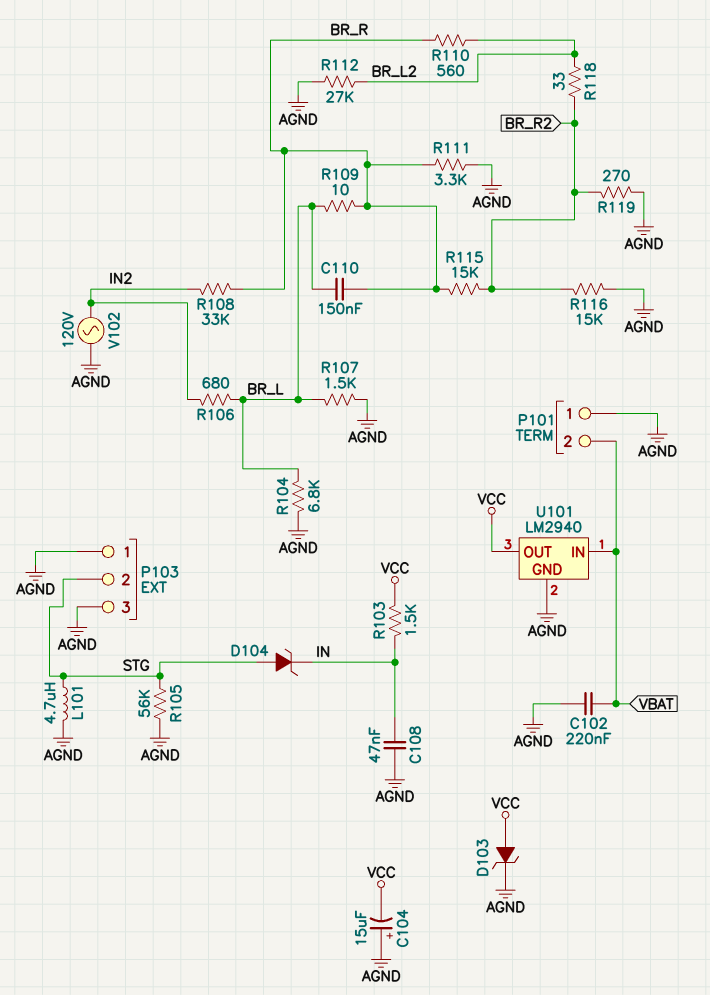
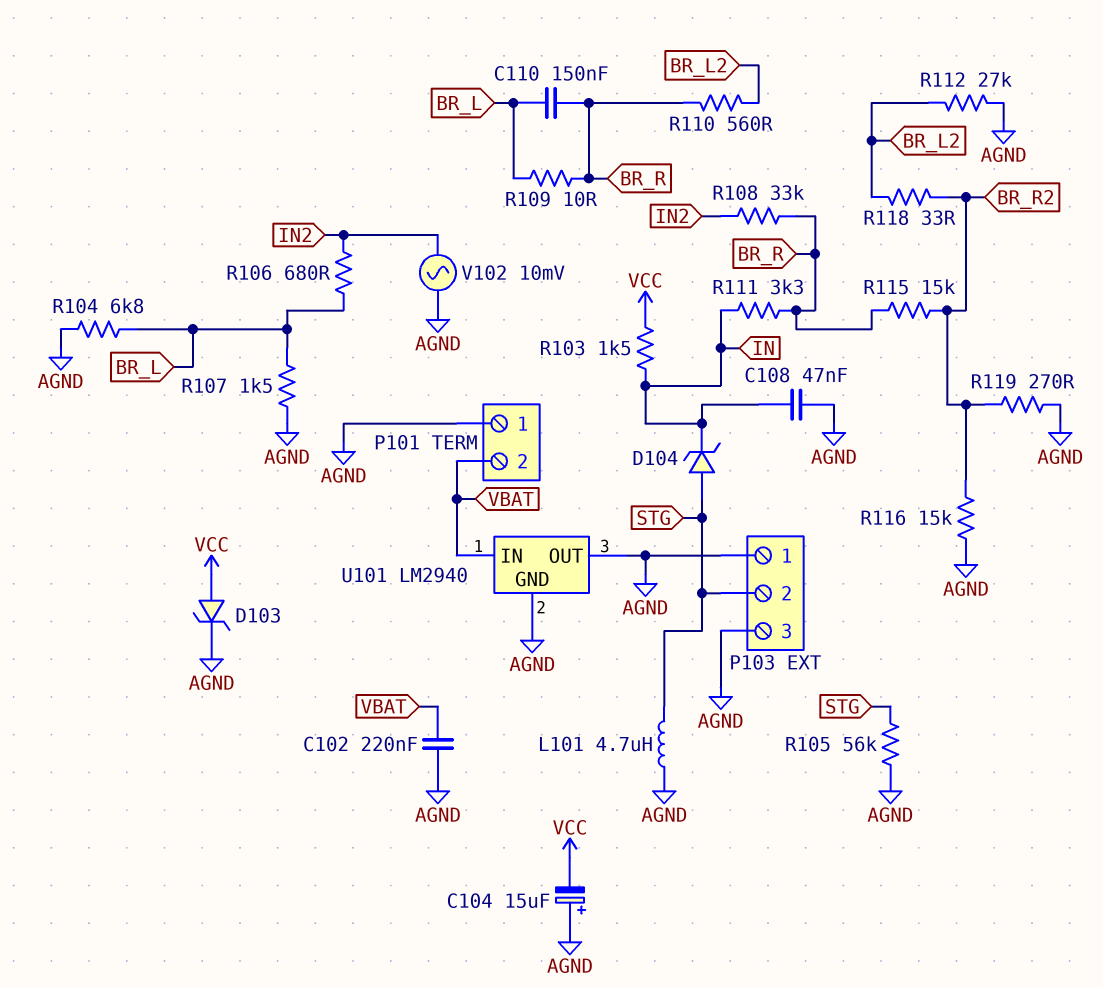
R111: 3.3k (AGND, BR_R) -> 3.3k (BR_R, IN)
U101 pin OUT: VCC -> AGND
V102: AC 120V (AGND, IN2) -> AC 10mV (AGND, IN2)

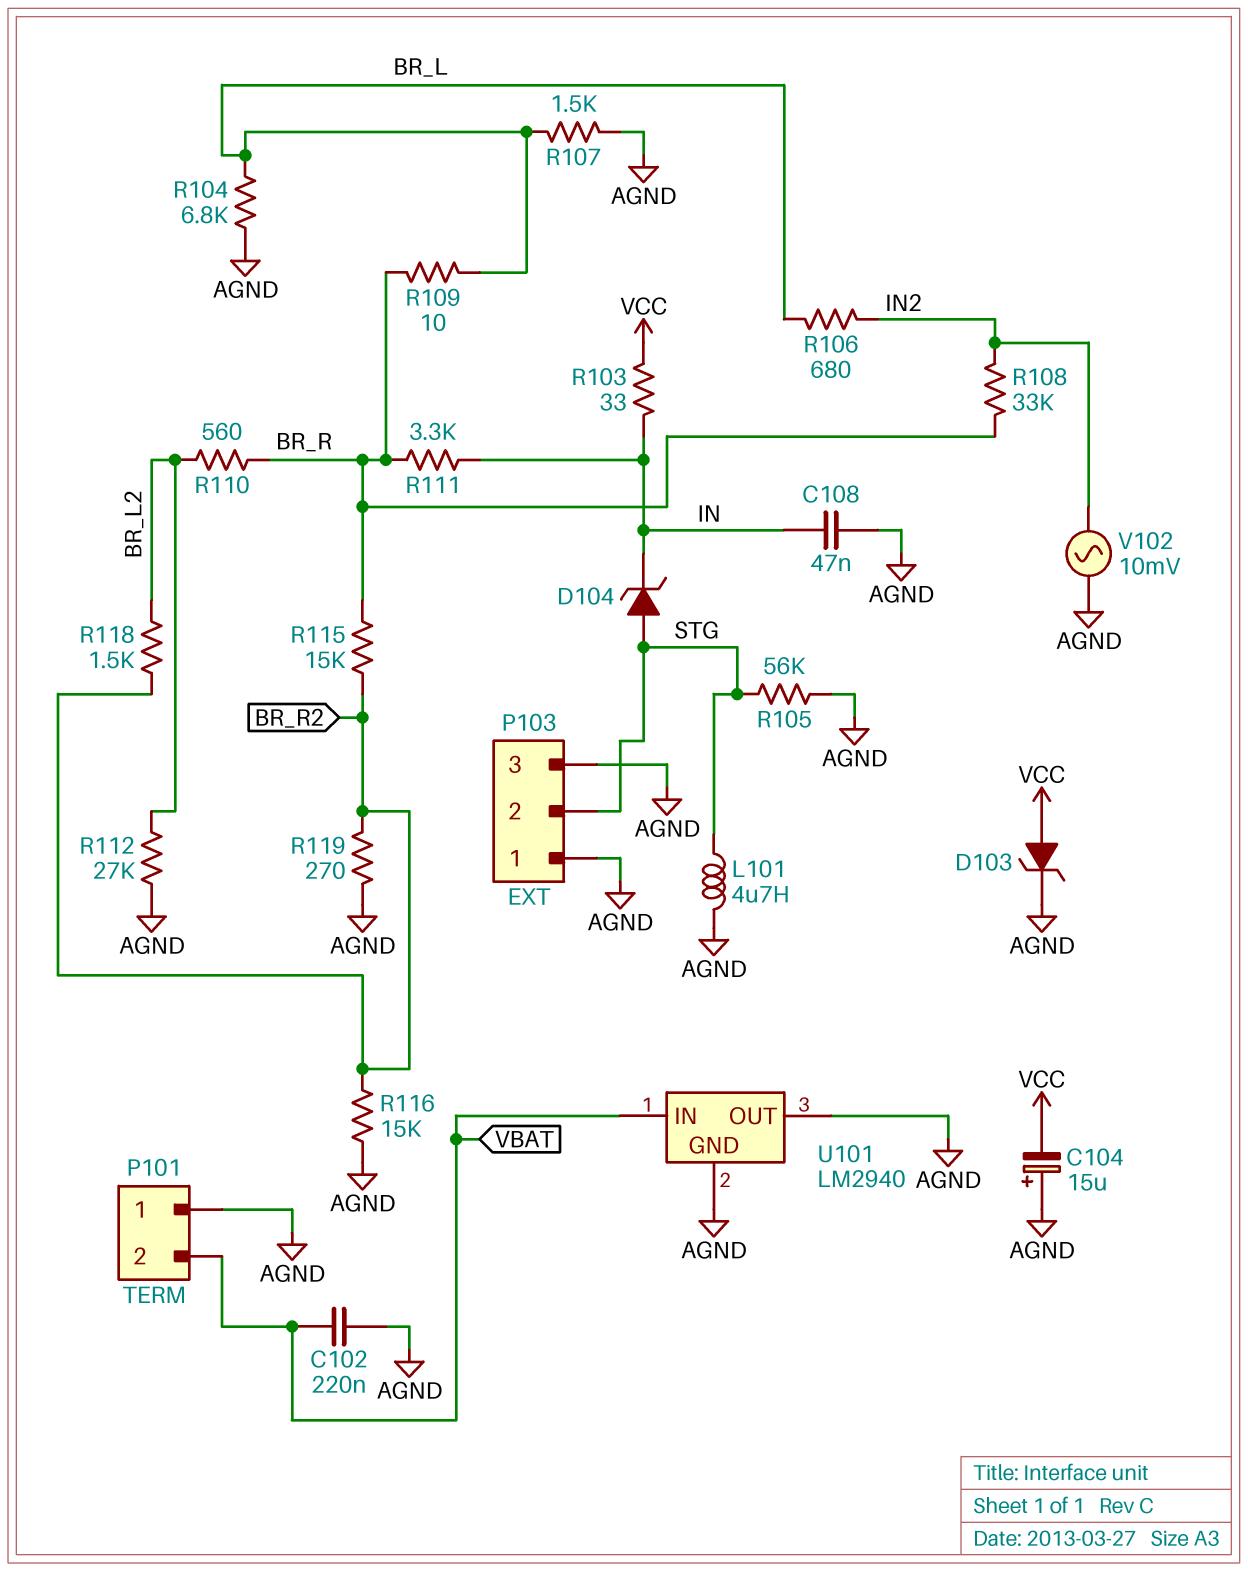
C110: 150nF (BR_L, BR_R) -> none
R103: 1.5k (IN, VCC) -> 33 (IN, VCC)
R118: 33 (BR_L2, BR_R2) -> 1.5k (BR_L2, BR_R2)

